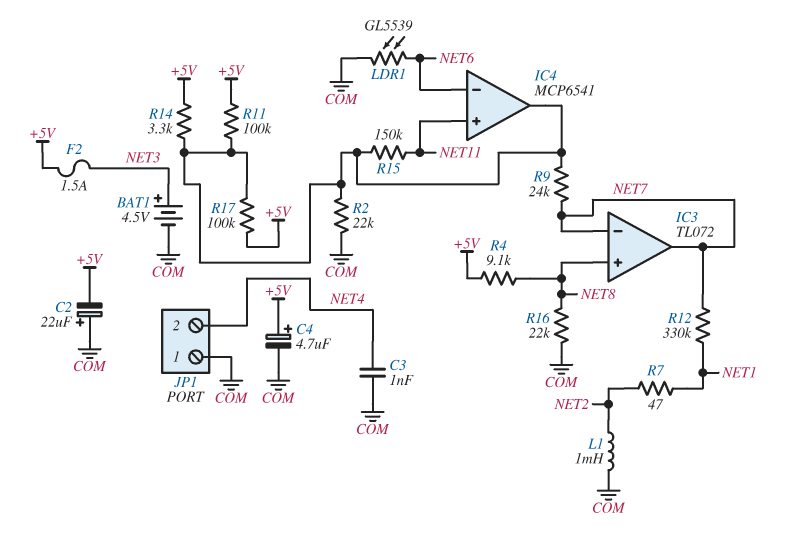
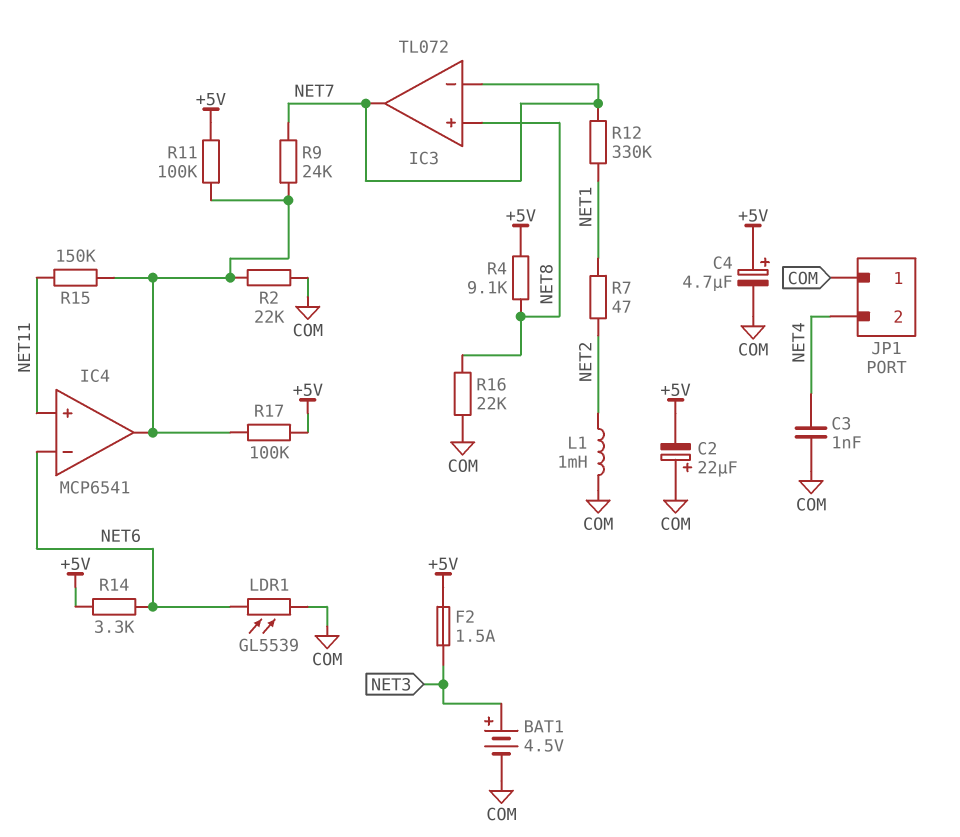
R14: 3.3k (+5V, IC4/out) -> 3.3k (+5V, NET6)

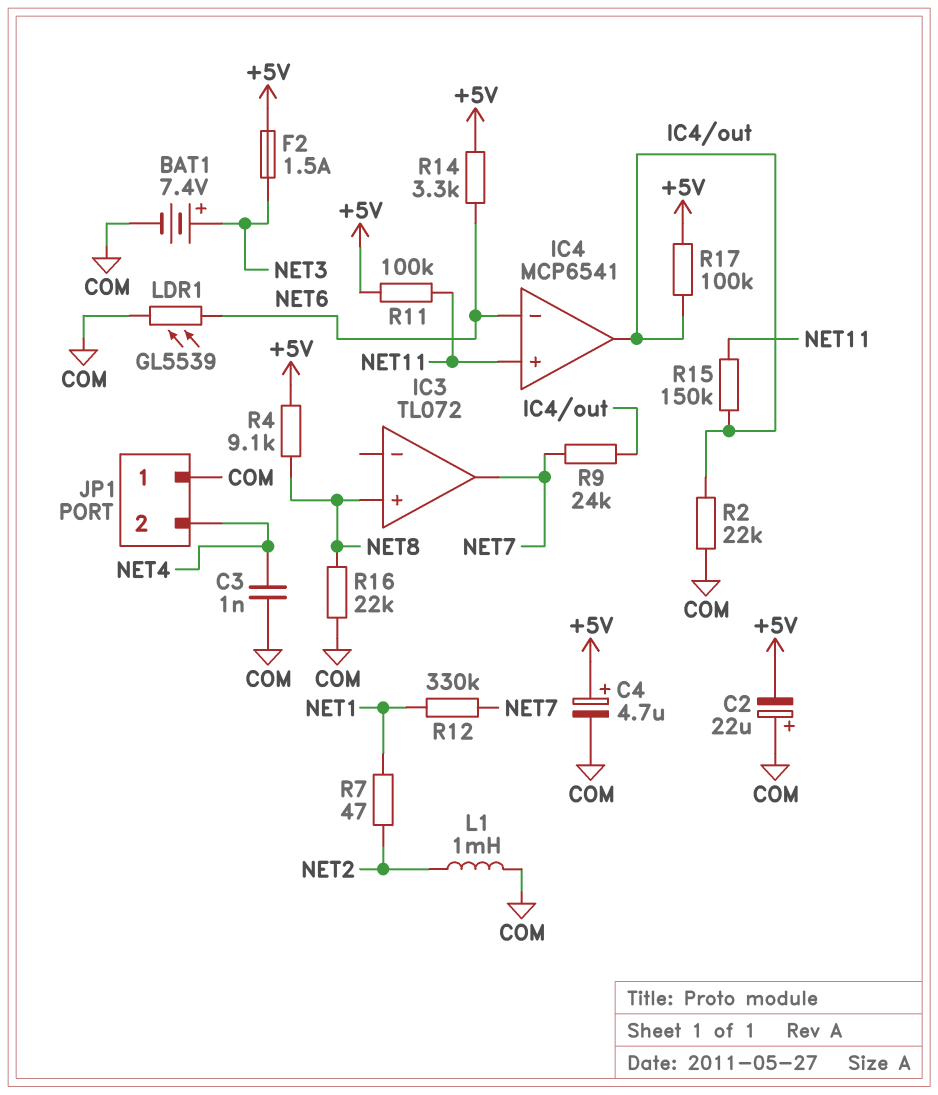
BAT1: 4.5V (plus NET3, minus COM) -> 7.4V (plus NET3, minus COM)
IC3 pin in-: NET7 -> none
R11: 100k (+5V, IC4/out) -> 100k (+5V, NET11)

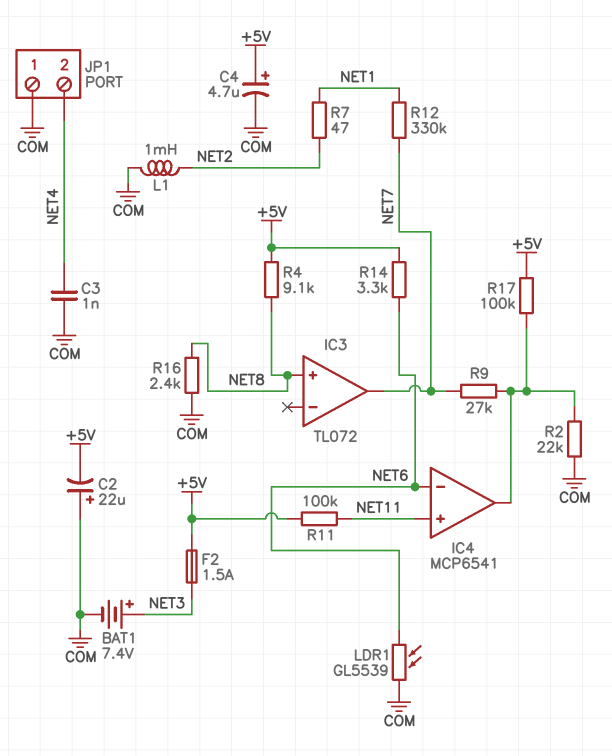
R9: 24k (IC4/out, NET7) -> 27k (IC4/out, NET7)
R15: 150k (IC4/out, NET11) -> none
R16: 22k (COM, NET8) -> 2.4k (COM, NET8)

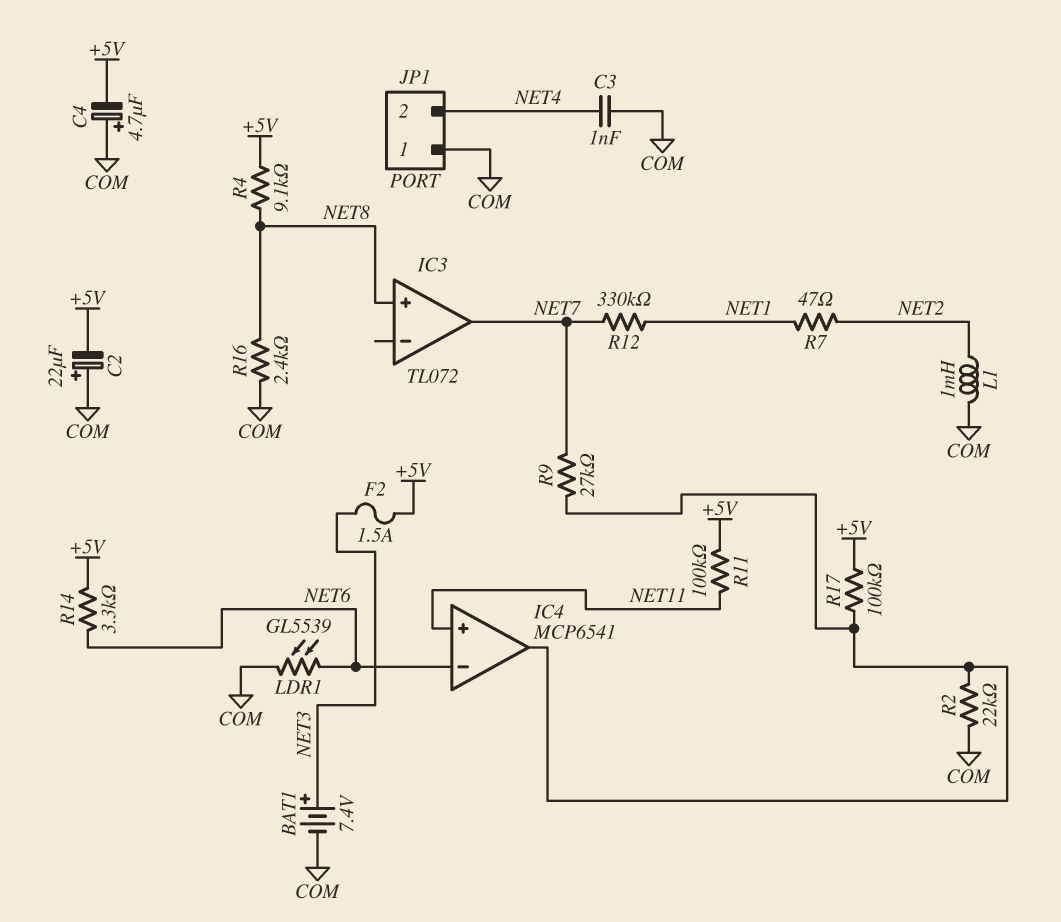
C4: 4.7uF (plus +5V, minus COM) -> 4.7uF (plus COM, minus +5V)

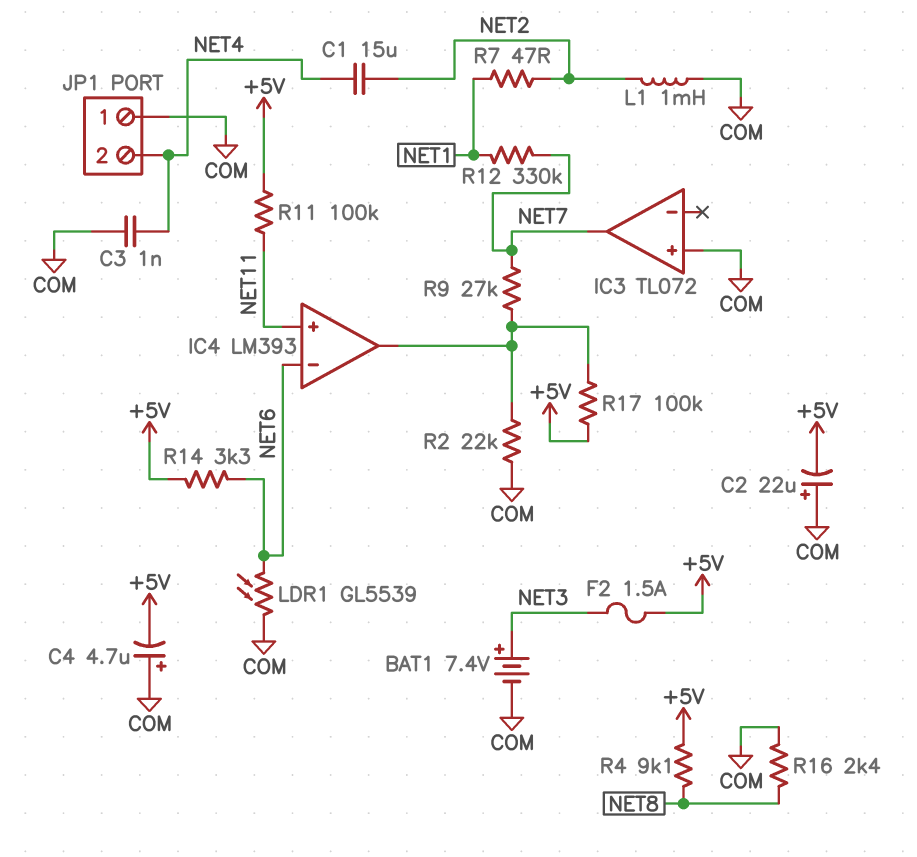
C1: none -> 15uF (NET2, NET4)
IC3 pin in+: NET8 -> COM
IC4: MCP6541 -> LM393

